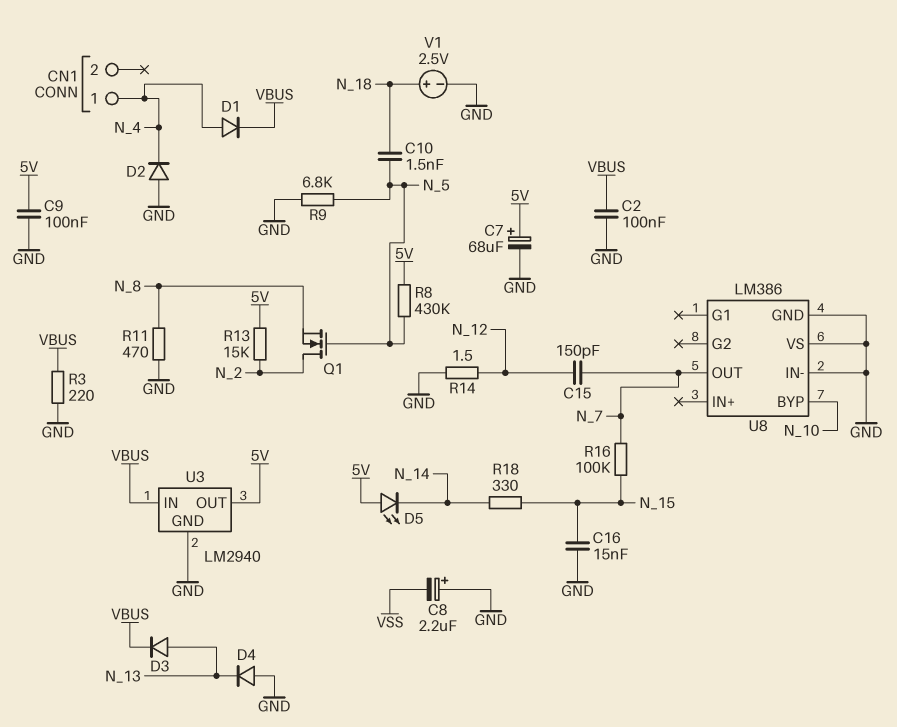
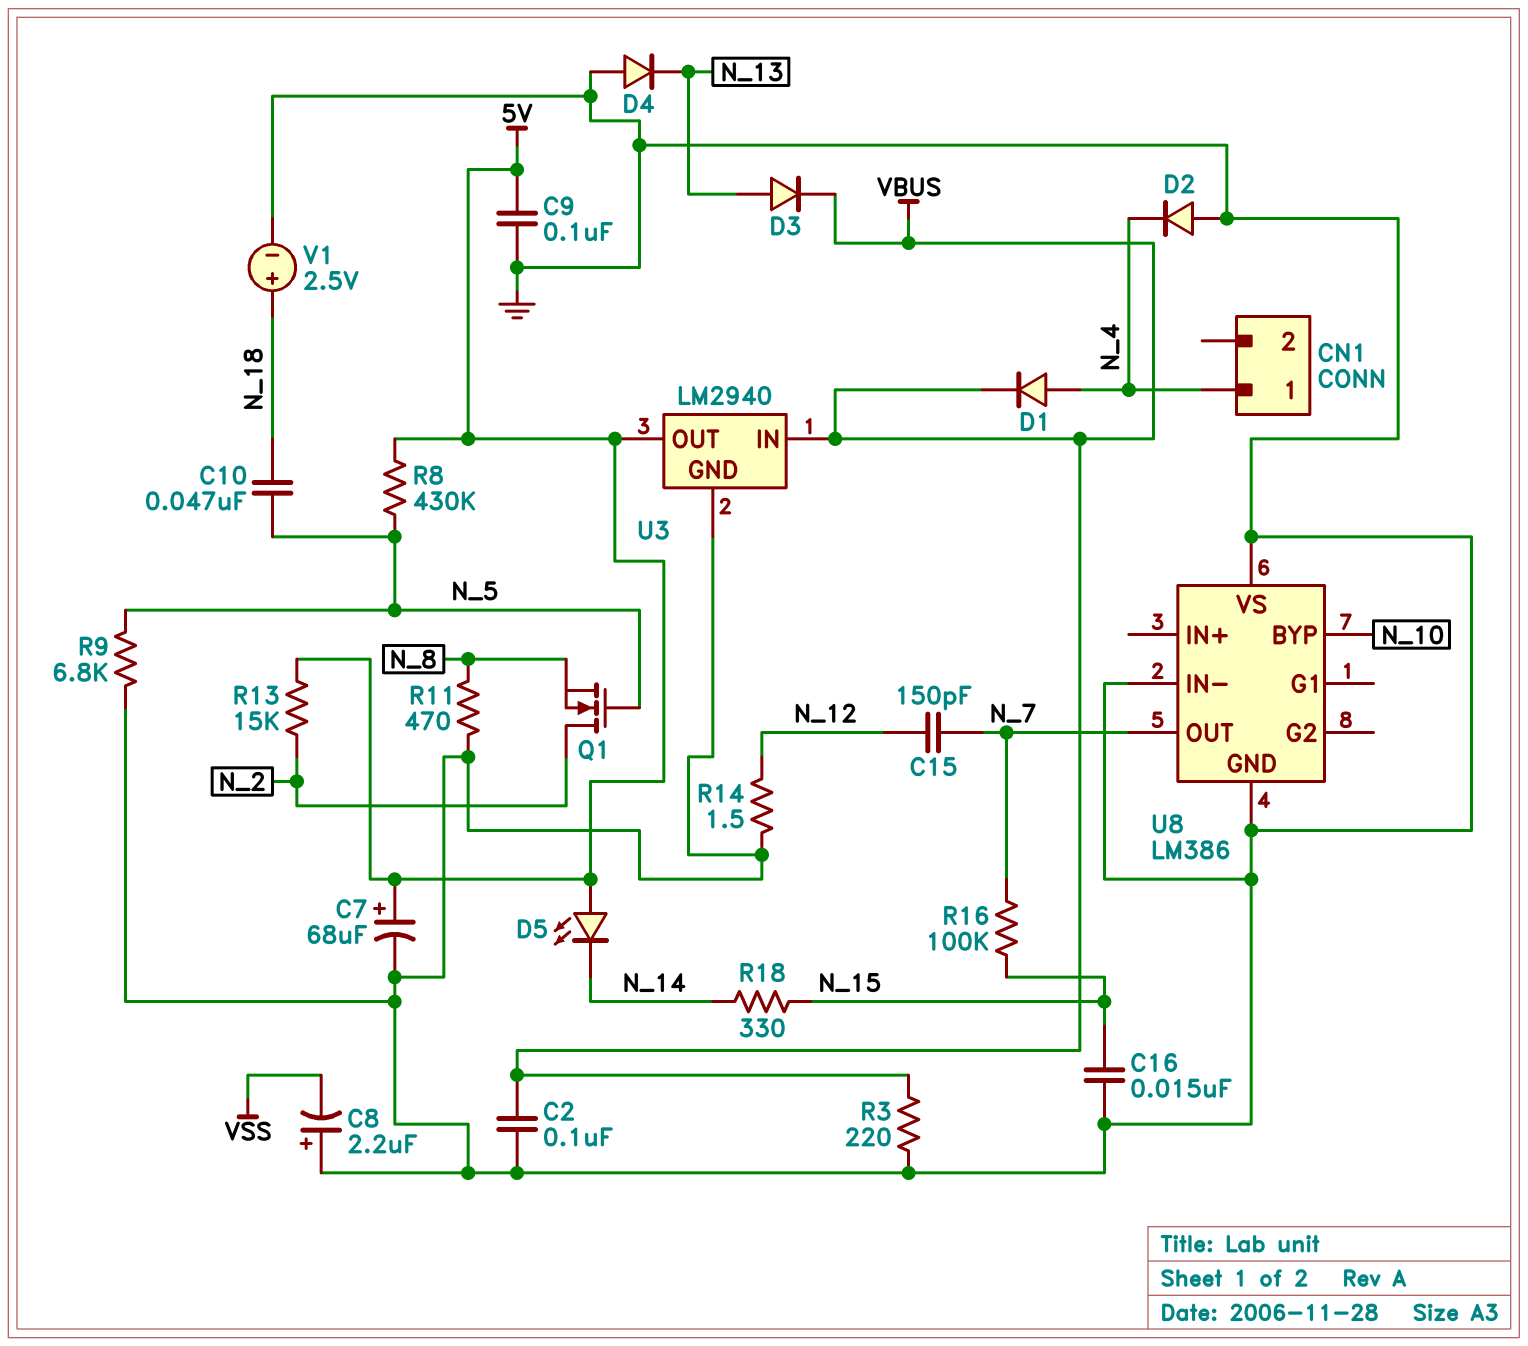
C10: 1.5nF (N_5, N_18) -> 47nF (N_5, N_18)

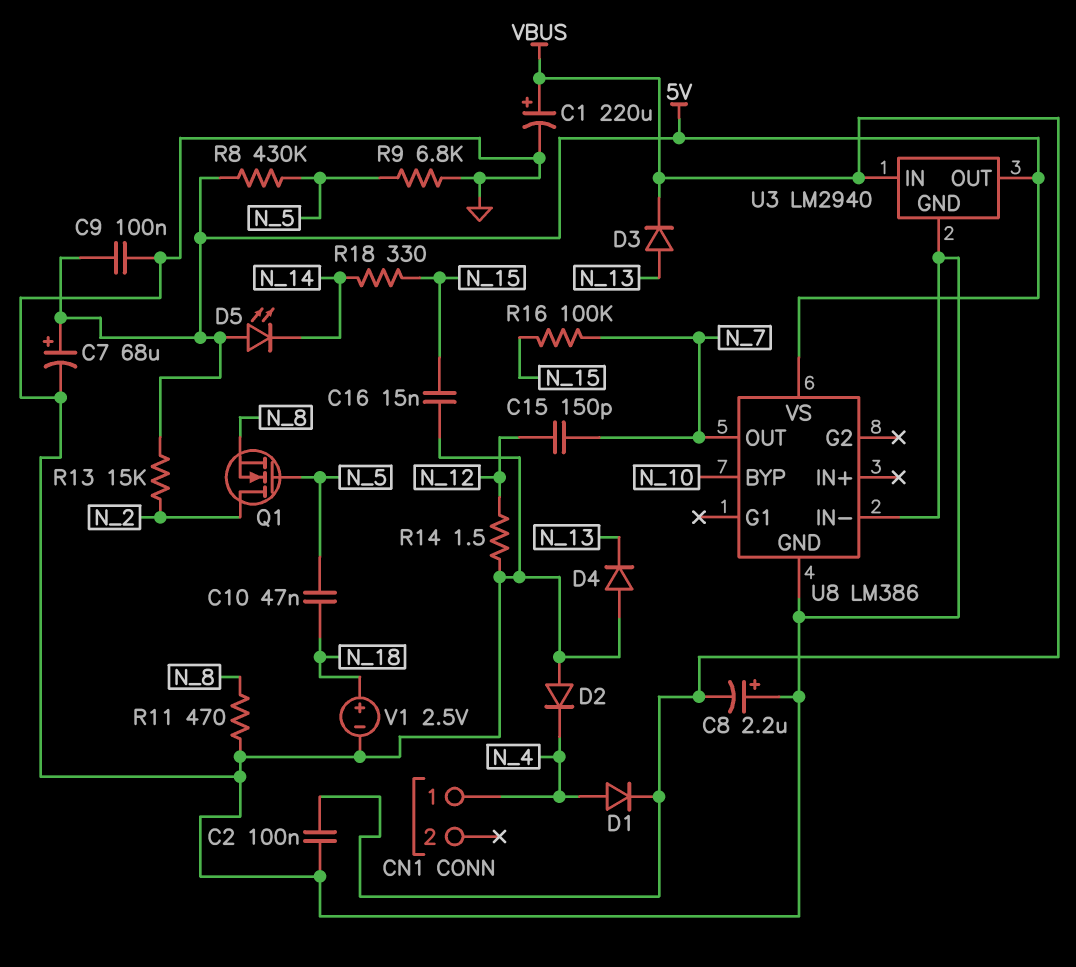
C1: none -> 220uF (plus VBUS, minus GND)
C8: 2.2uF (plus GND, minus VSS) -> 2.2uF (plus GND, minus VBUS)
R3: 220 (GND, VBUS) -> none
U8 pin VS: GND -> 5V

